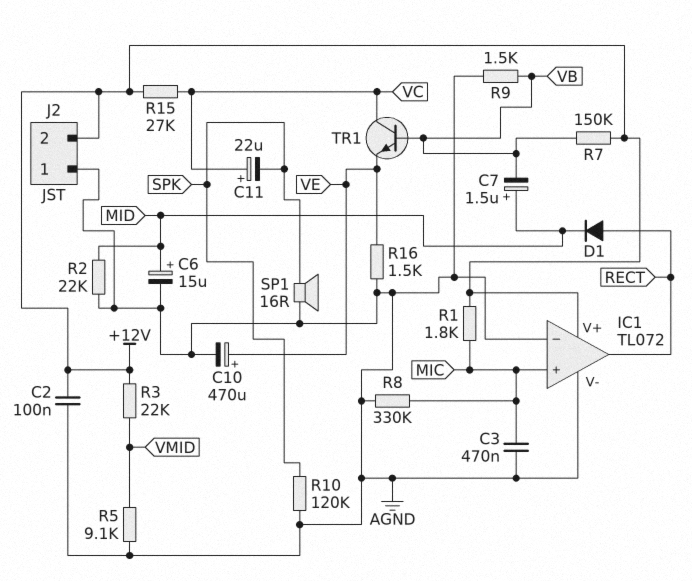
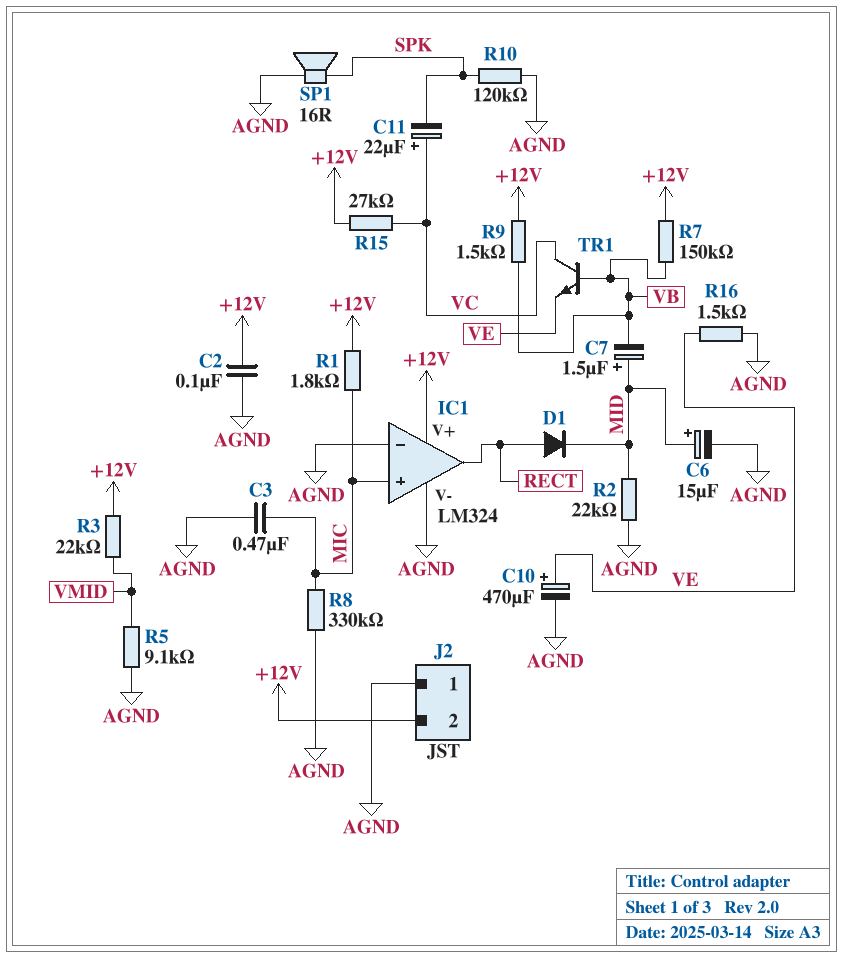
IC1: TL072 -> LM324
R9: 1.5k (AGND, VB) -> 1.5k (+12V, VB)

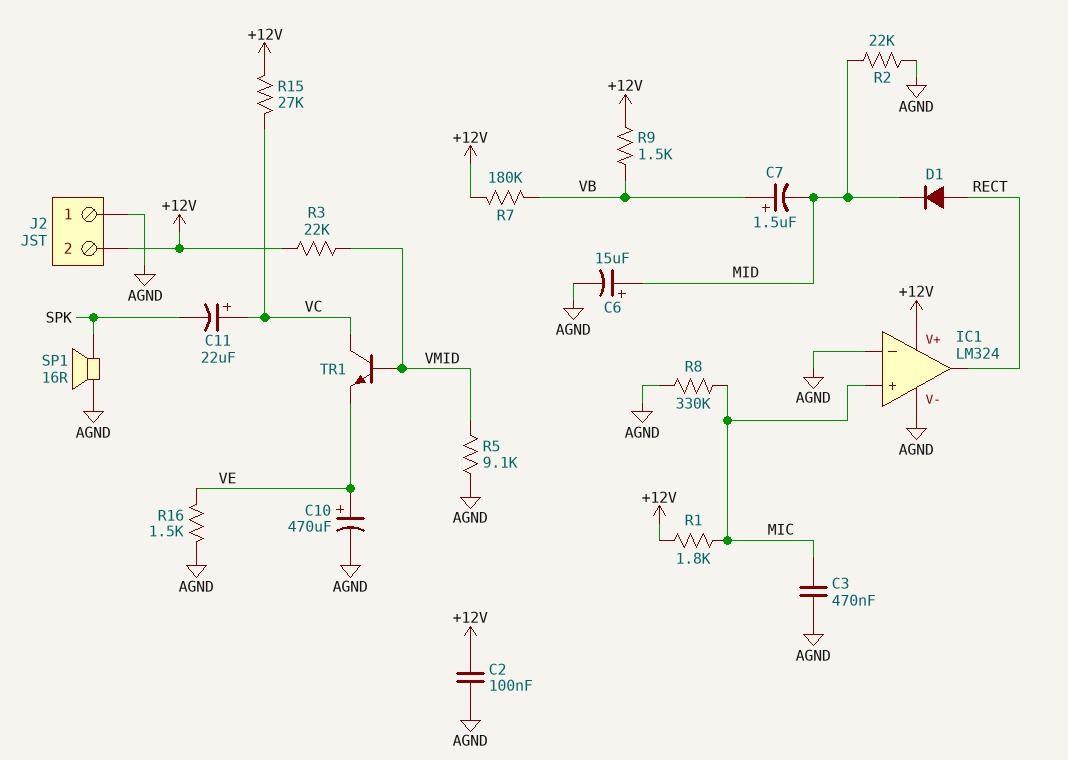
C7: 1.5uF (plus MID, minus VB) -> 1.5uF (plus VB, minus MID)
R7: 150k (+12V, VB) -> 180k (+12V, VB)
R10: 120k (AGND, SPK) -> none
TR1: NPN (B VB, C VC, E VE) -> NPN (B VMID, C VC, E VE)

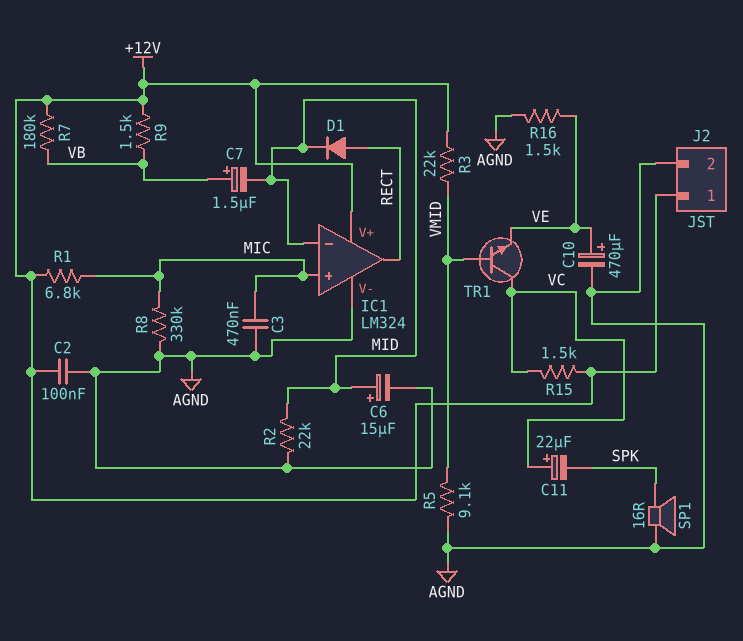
IC1 pin in-: AGND -> MID
J2 pin 1: AGND -> +12V
J2 pin 2: +12V -> AGND
R1: 1.8k (+12V, MIC) -> 6.8k (+12V, MIC)
R15: 27k (+12V, VC) -> 1.5k (+12V, VC)

